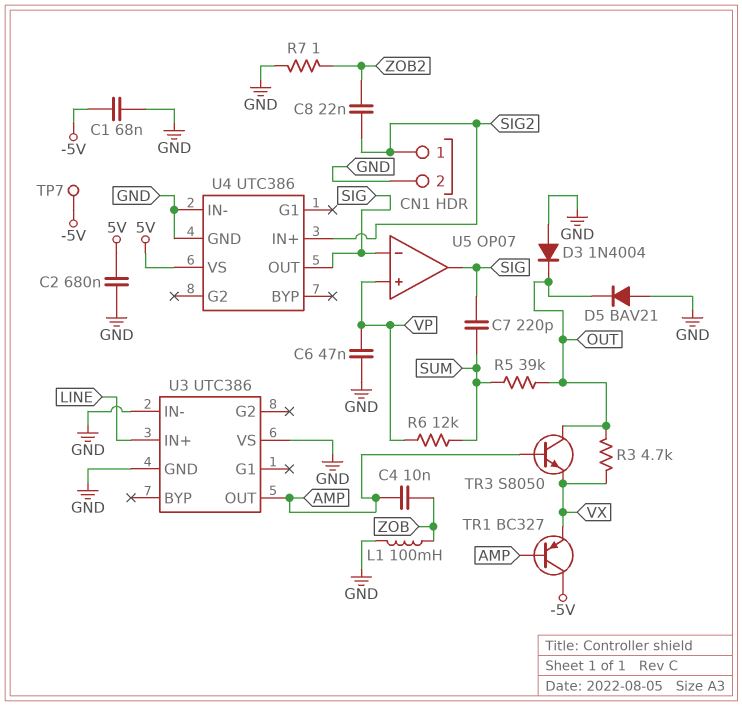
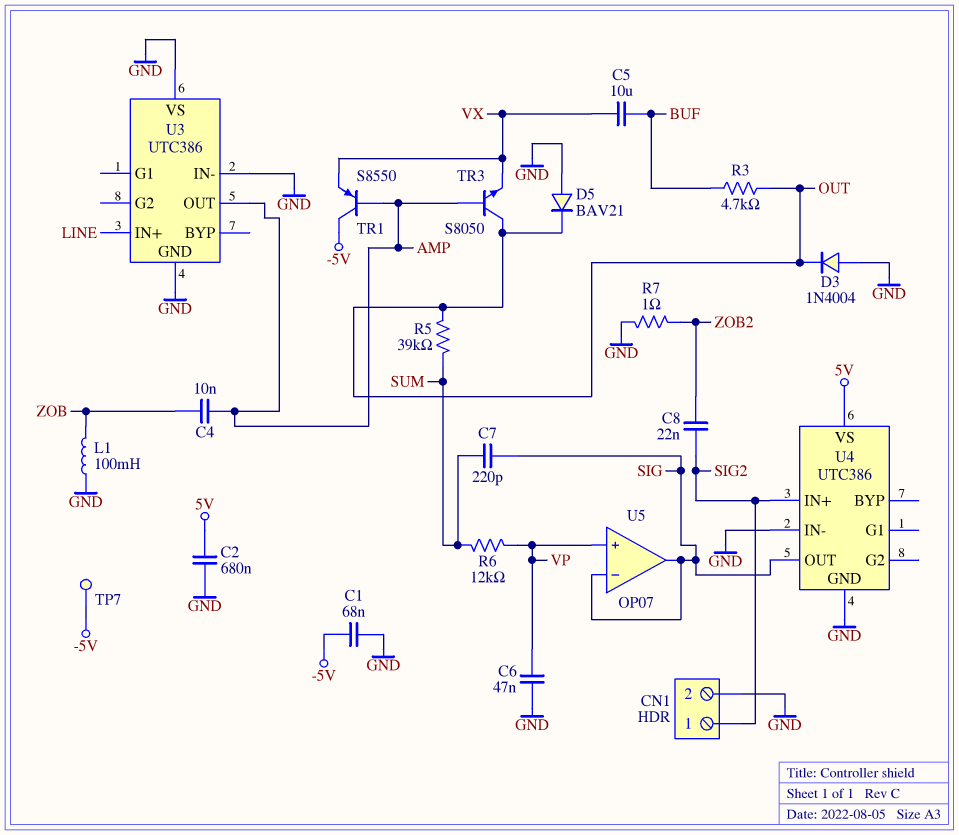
C5: none -> 10uF (BUF, VX)
R3: 4.7k (OUT, VX) -> 4.7k (BUF, OUT)
TR1: PNP BC327 (B AMP, C -5V, E VX) -> PNP S8550 (B AMP, C -5V, E VX)

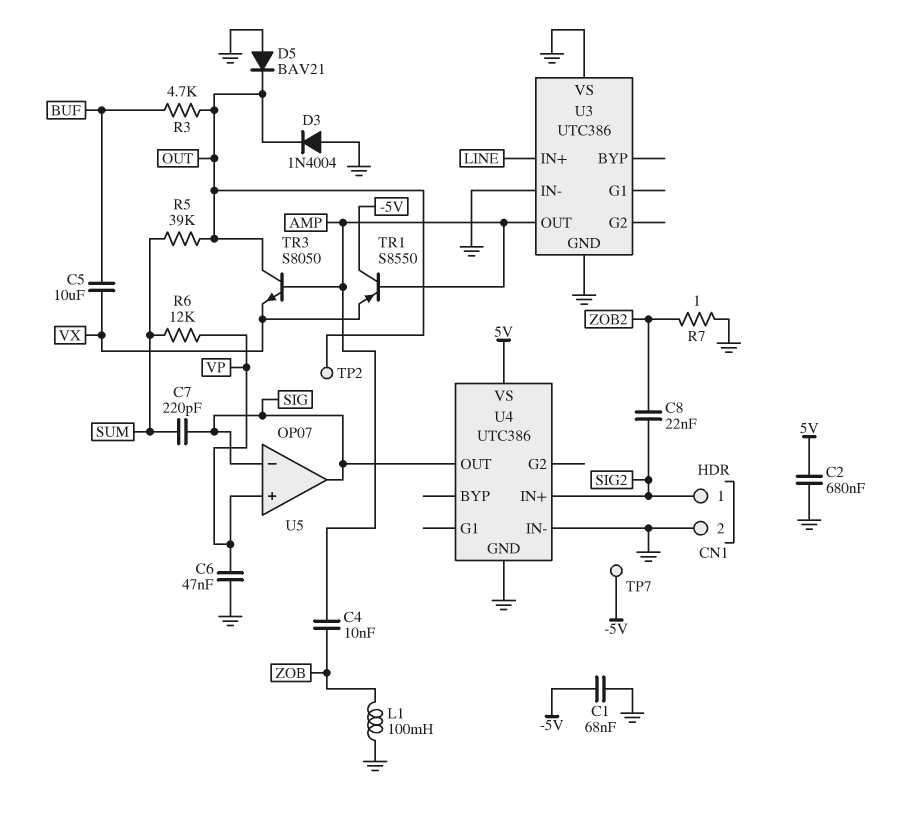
TP2: none -> test point (OUT)

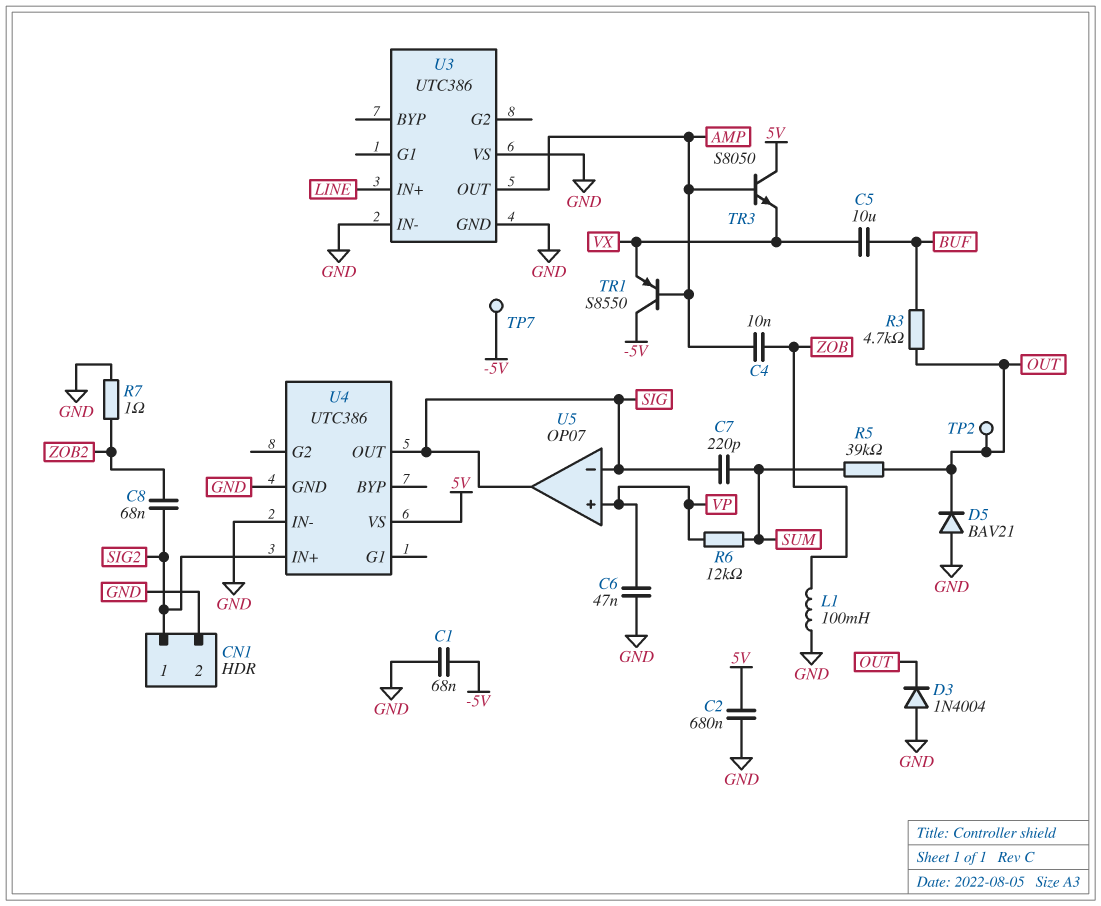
C8: 22nF (SIG2, ZOB2) -> 68nF (SIG2, ZOB2)
TR3: NPN S8050 (B AMP, C OUT, E VX) -> NPN S8050 (B AMP, C 5V, E VX)

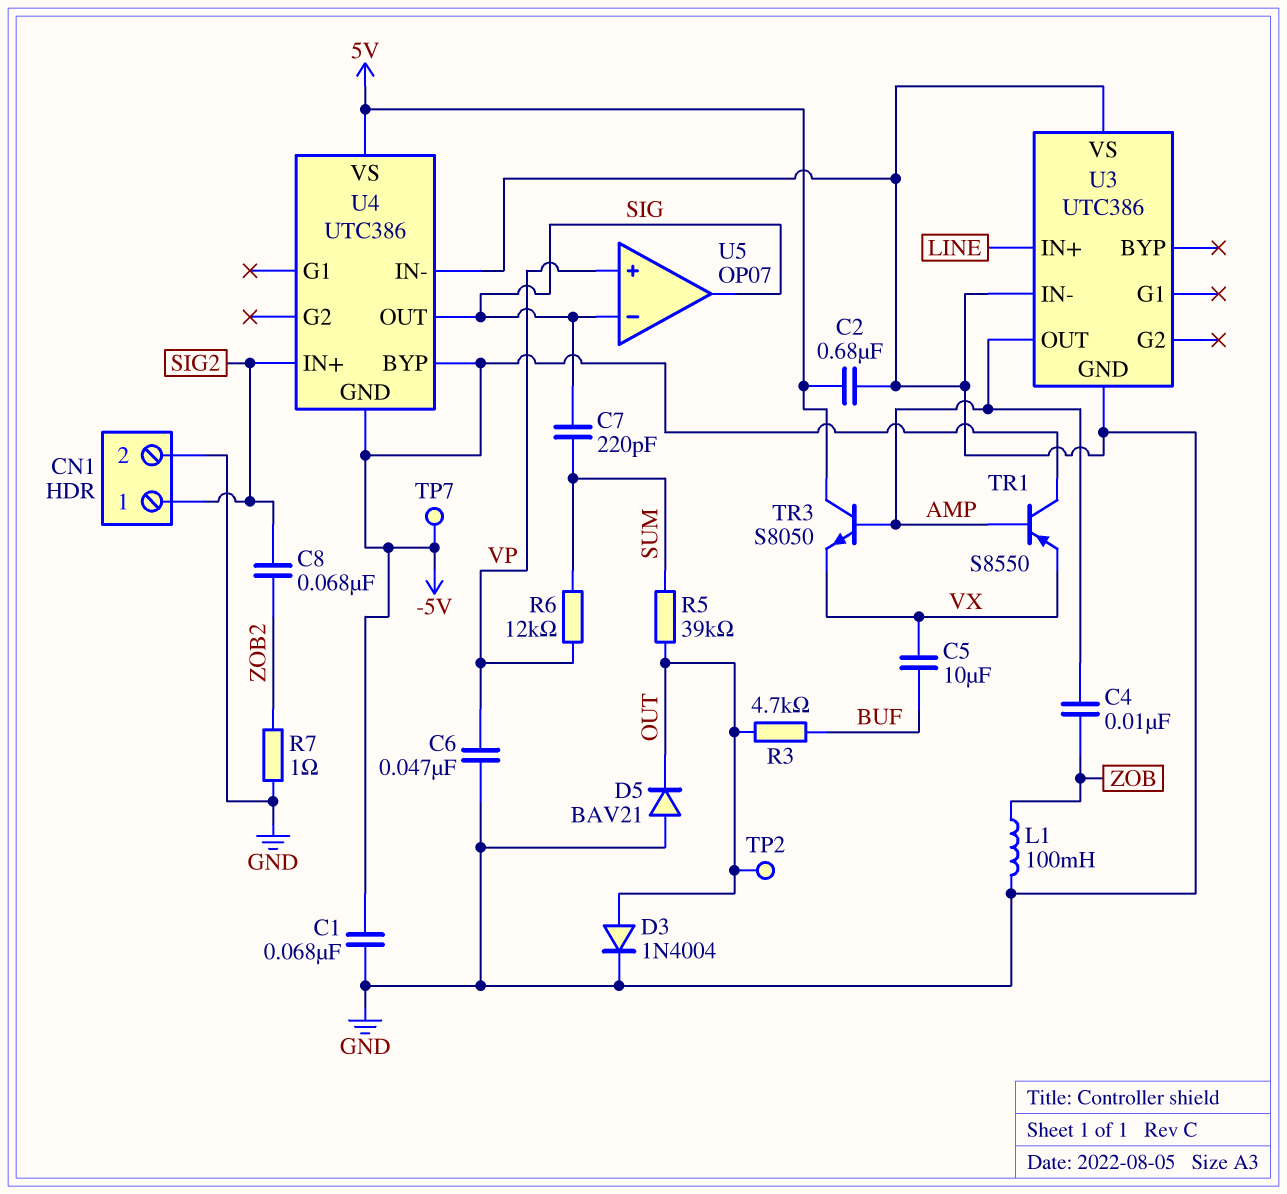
D3: diode 1N4004 (A GND, K OUT) -> diode 1N4004 (A OUT, K GND)
U4 pin BYP: none -> -5V
U4 pin GND: GND -> -5V

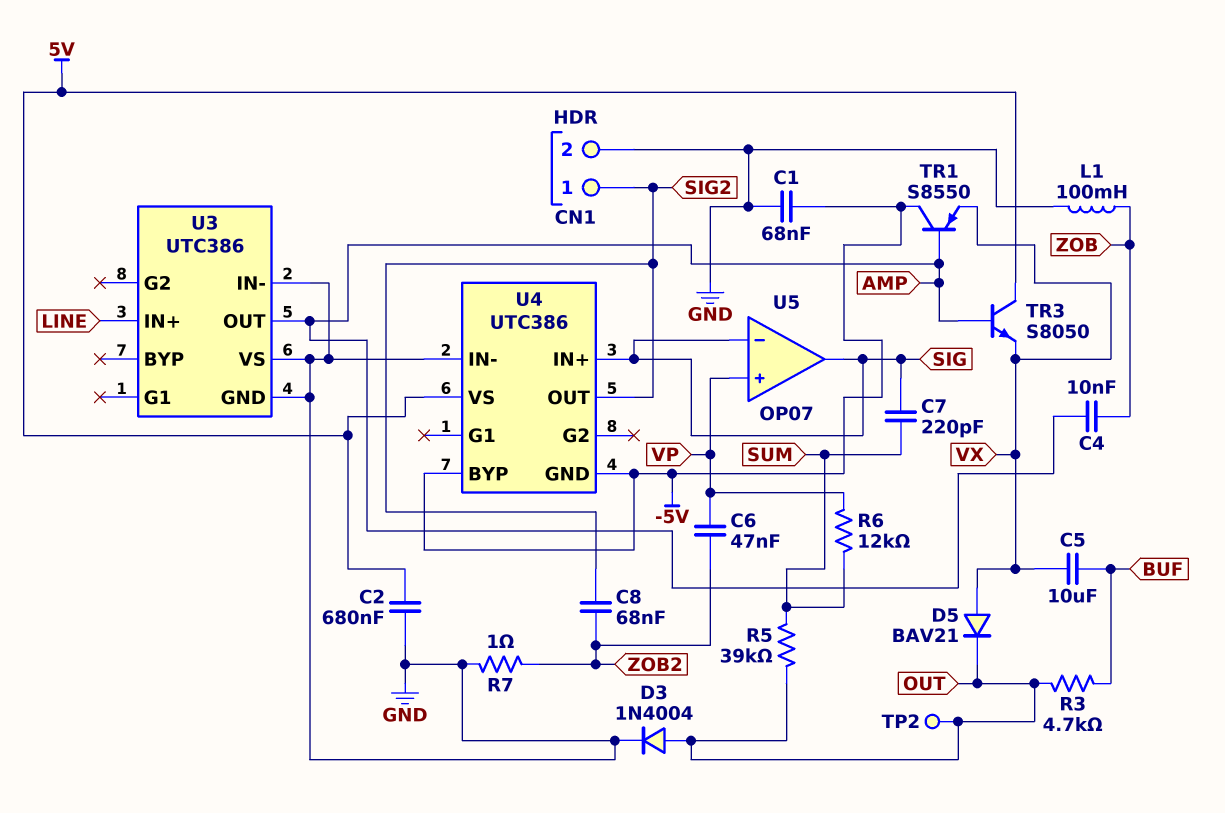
C6: 47nF (GND, VP) -> 47nF (VP, ZOB2)
D5: diode BAV21 (A GND, K OUT) -> diode BAV21 (A VX, K OUT)
TP7: test point (-5V) -> none
U4 pin IN+: SIG2 -> SIG
U4 pin OUT: SIG -> SIG2

